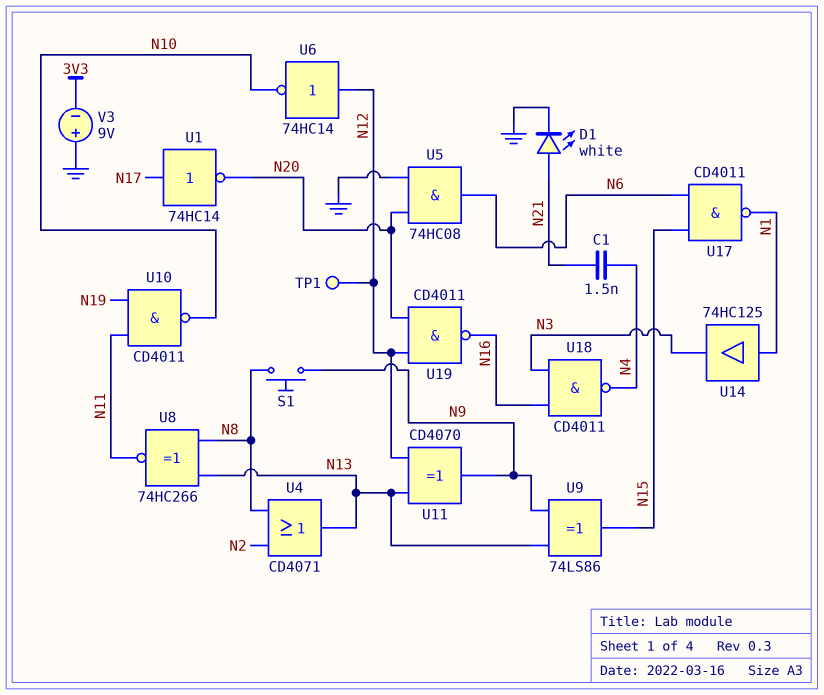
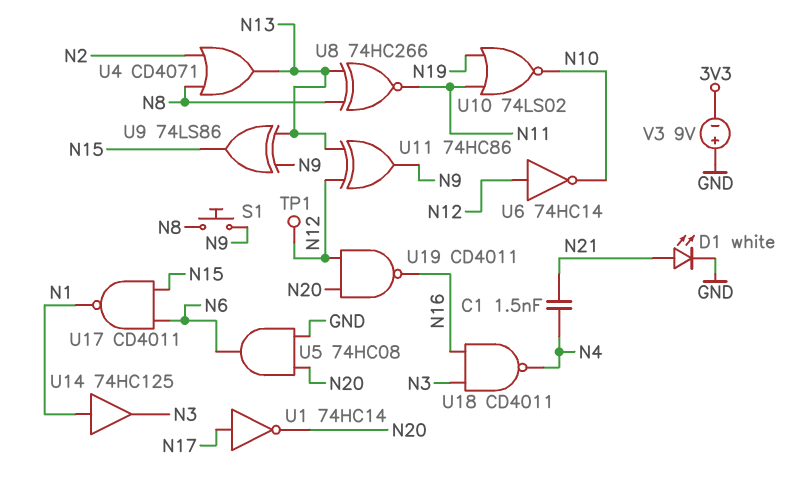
U10: NAND CD4011 (in N11, in N19, out N10) -> NOR 74LS02 (in N11, in N19, out N10)
U11: XOR CD4070 (in N12, in N13, out N9) -> XOR 74HC86 (in N12, in N13, out N9)

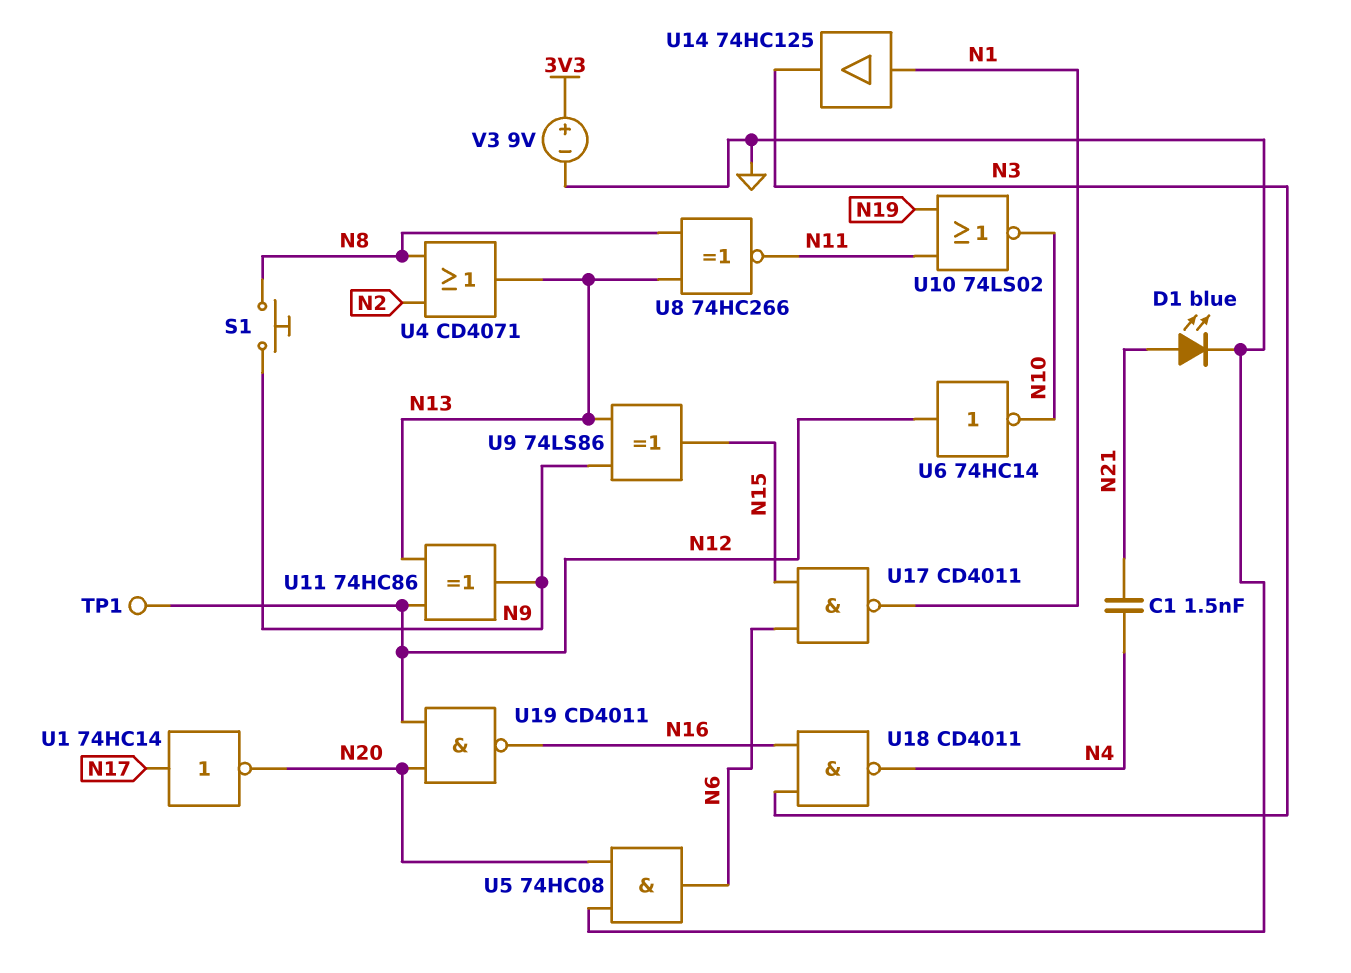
D1: LED white (A N21, K GND) -> LED blue (A N21, K GND)
V3: 9V (plus GND, minus 3V3) -> 9V (plus 3V3, minus GND)

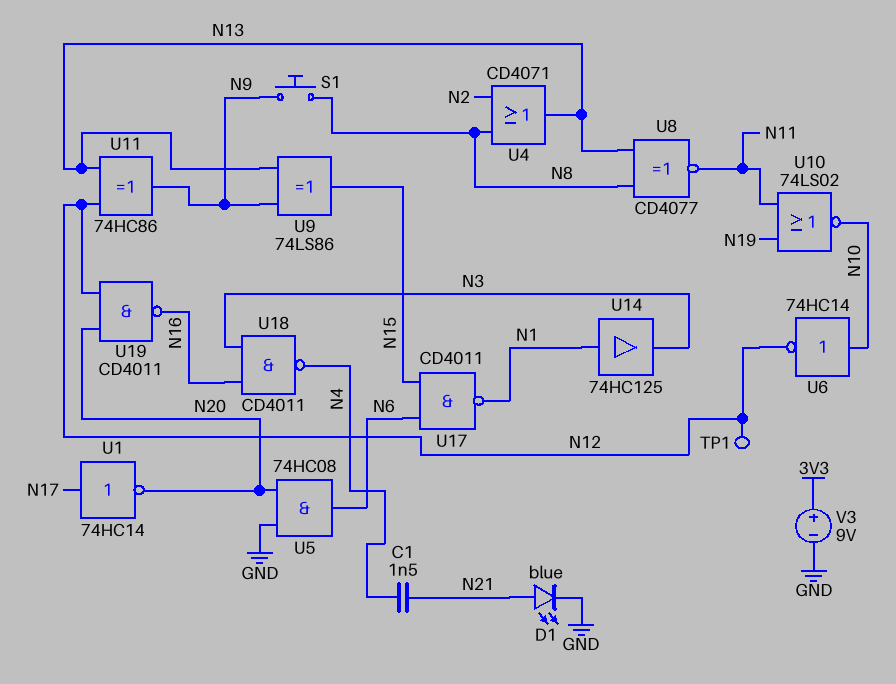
U6: NOT 74HC14 (in N12, out N10) -> NOT 74HC14 (in N10, out N12)
U8: XNOR 74HC266 (in N8, in N13, out N11) -> XNOR CD4077 (in N8, in N13, out N11)

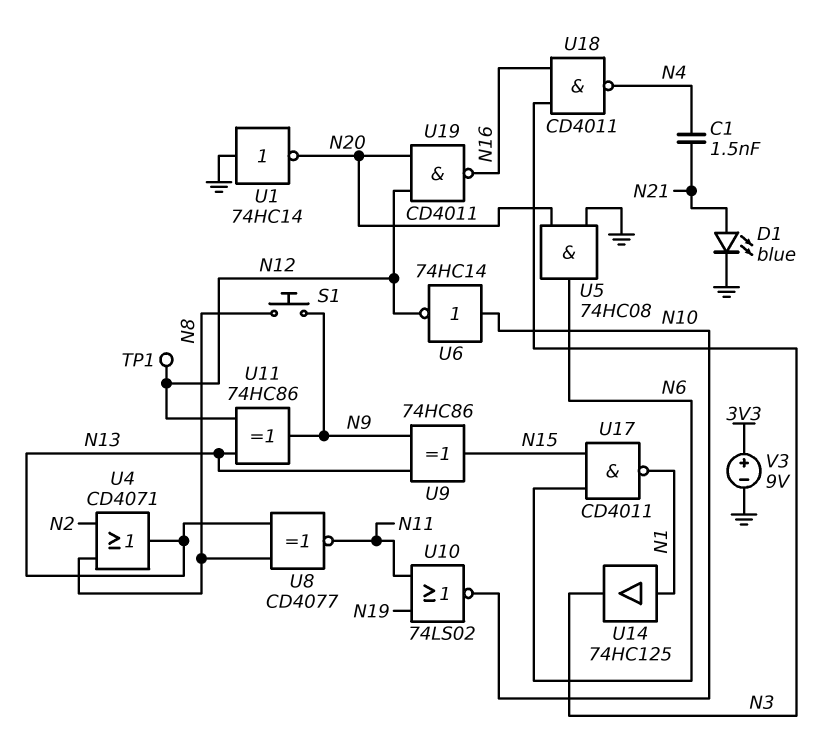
U1: NOT 74HC14 (in N17, out N20) -> NOT 74HC14 (in GND, out N20)
U9: XOR 74LS86 (in N9, in N13, out N15) -> XOR 74HC86 (in N9, in N13, out N15)

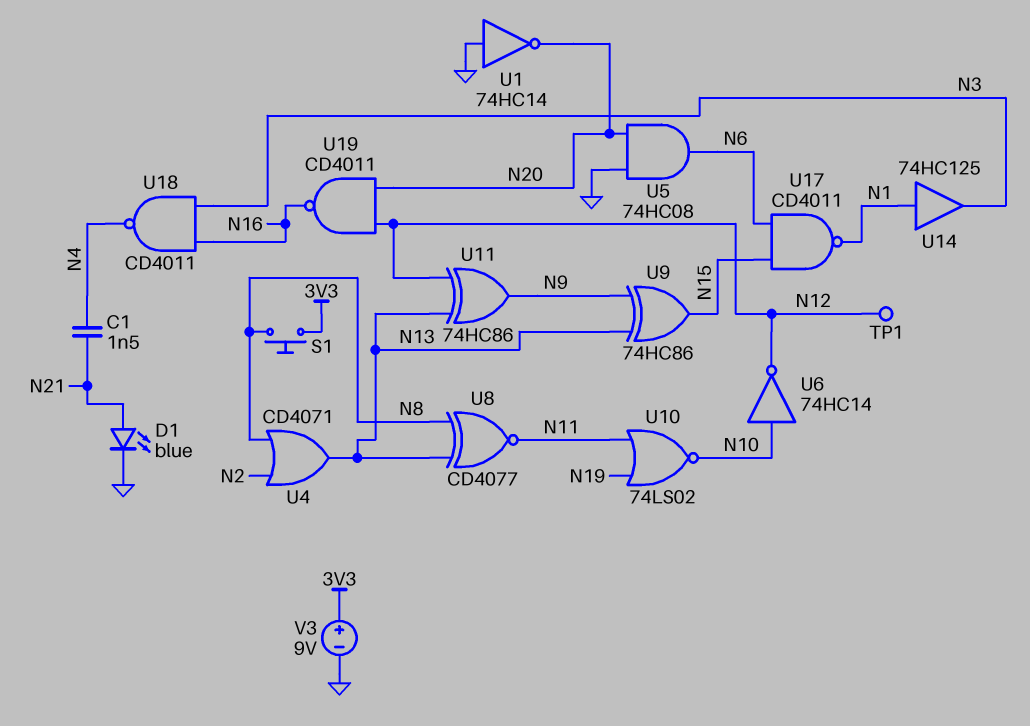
S1: button (N8, N9) -> button (3V3, N8)

